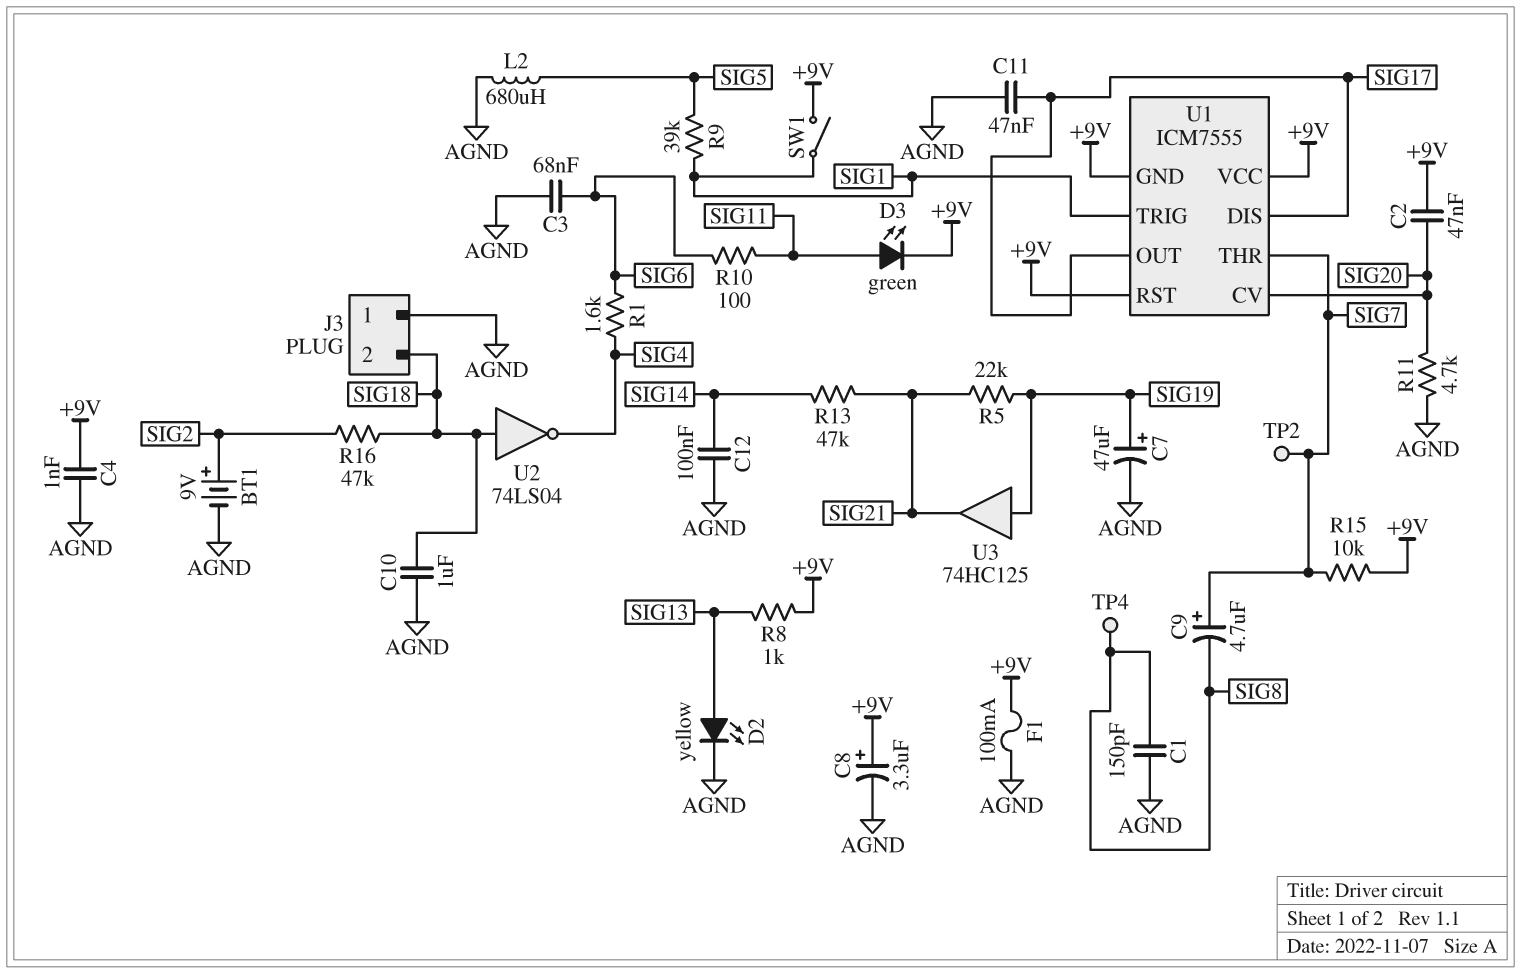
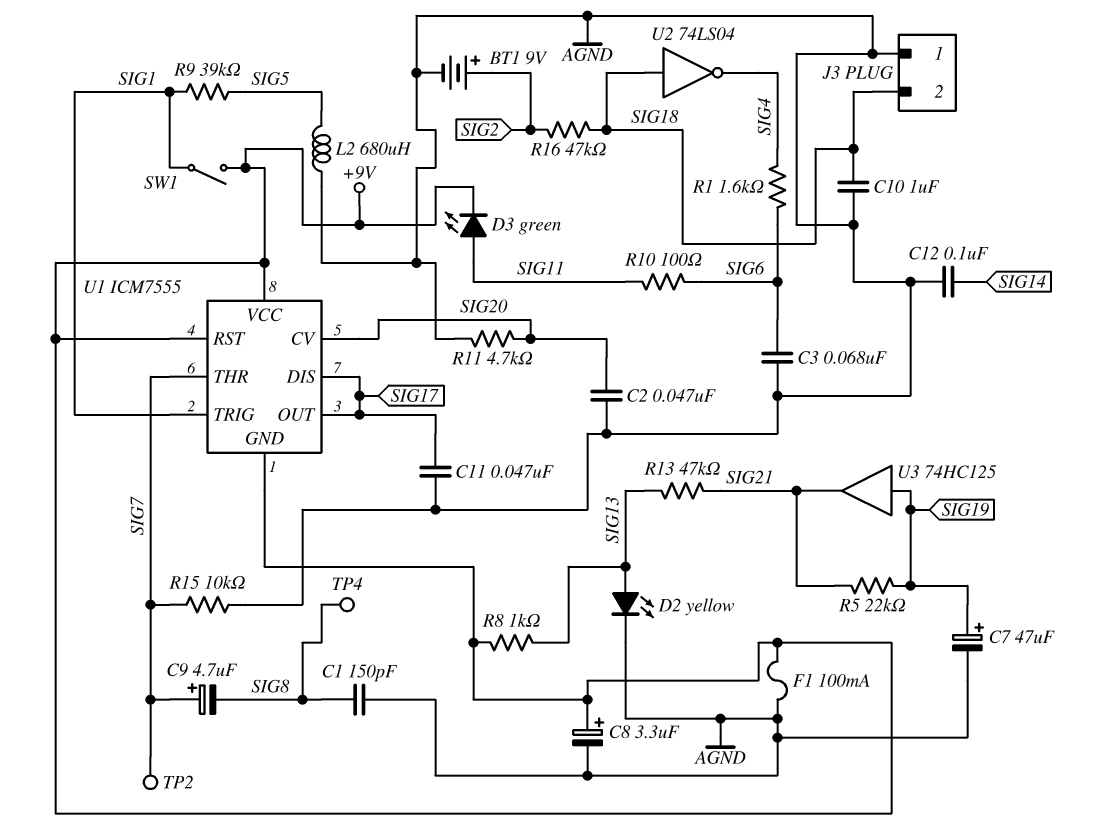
C2: 47nF (+9V, SIG20) -> 47nF (AGND, SIG20)
C4: 1nF (+9V, AGND) -> none
R13: 47k (SIG14, SIG21) -> 47k (SIG13, SIG21)
R15: 10k (+9V, SIG7) -> 10k (AGND, SIG7)

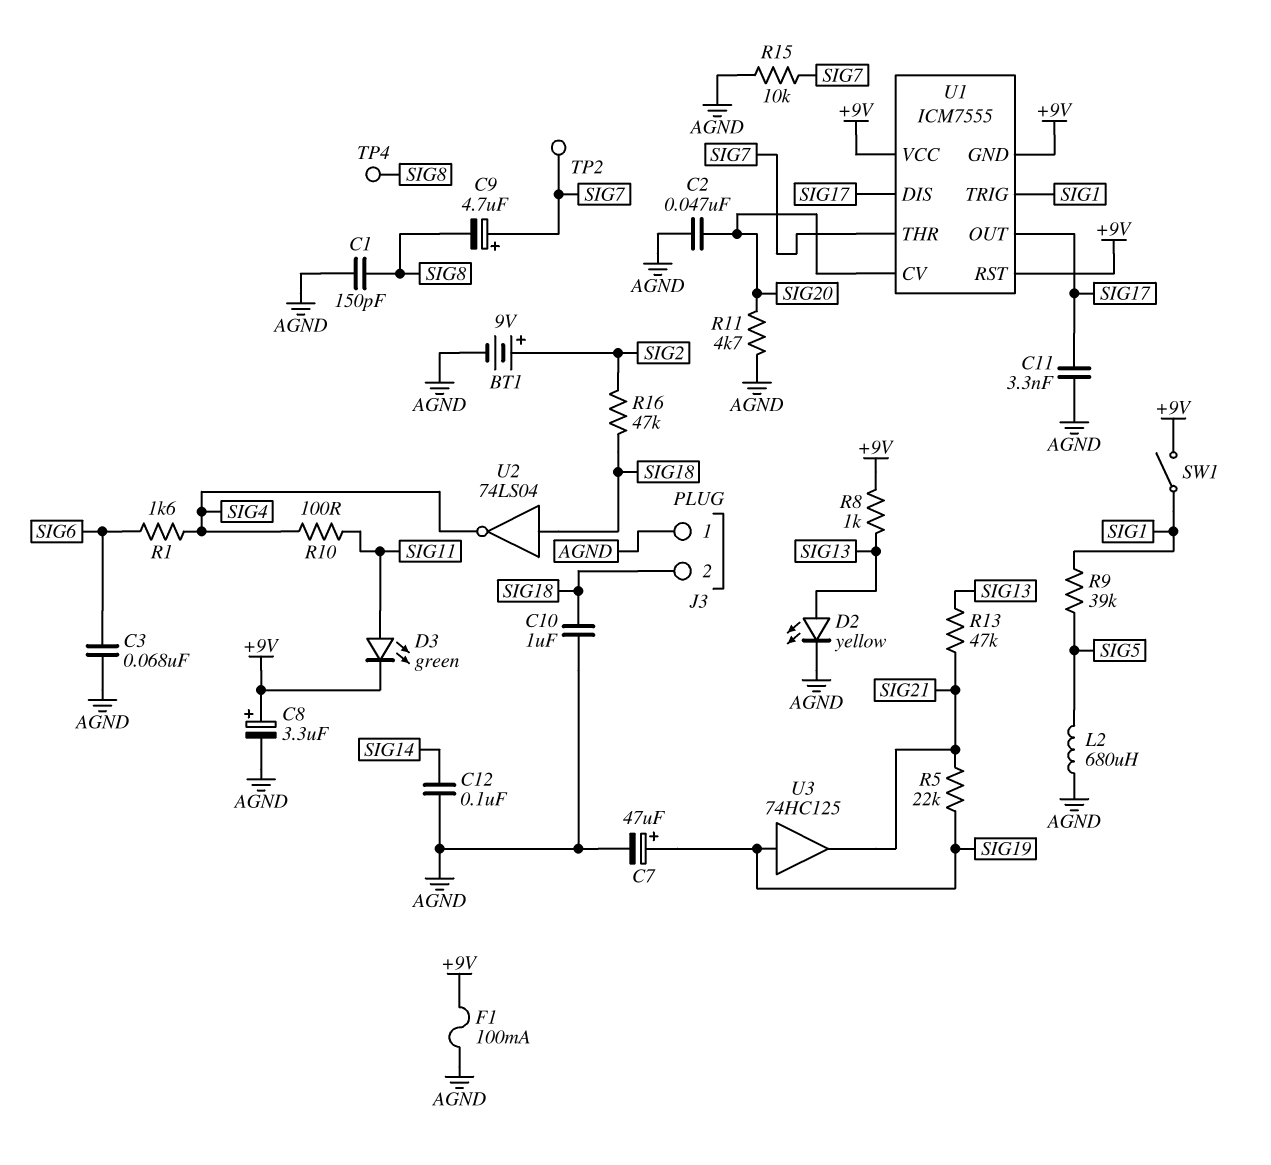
C11: 47nF (AGND, SIG17) -> 3.3nF (AGND, SIG17)
R10: 100 (SIG6, SIG11) -> 100 (SIG4, SIG11)

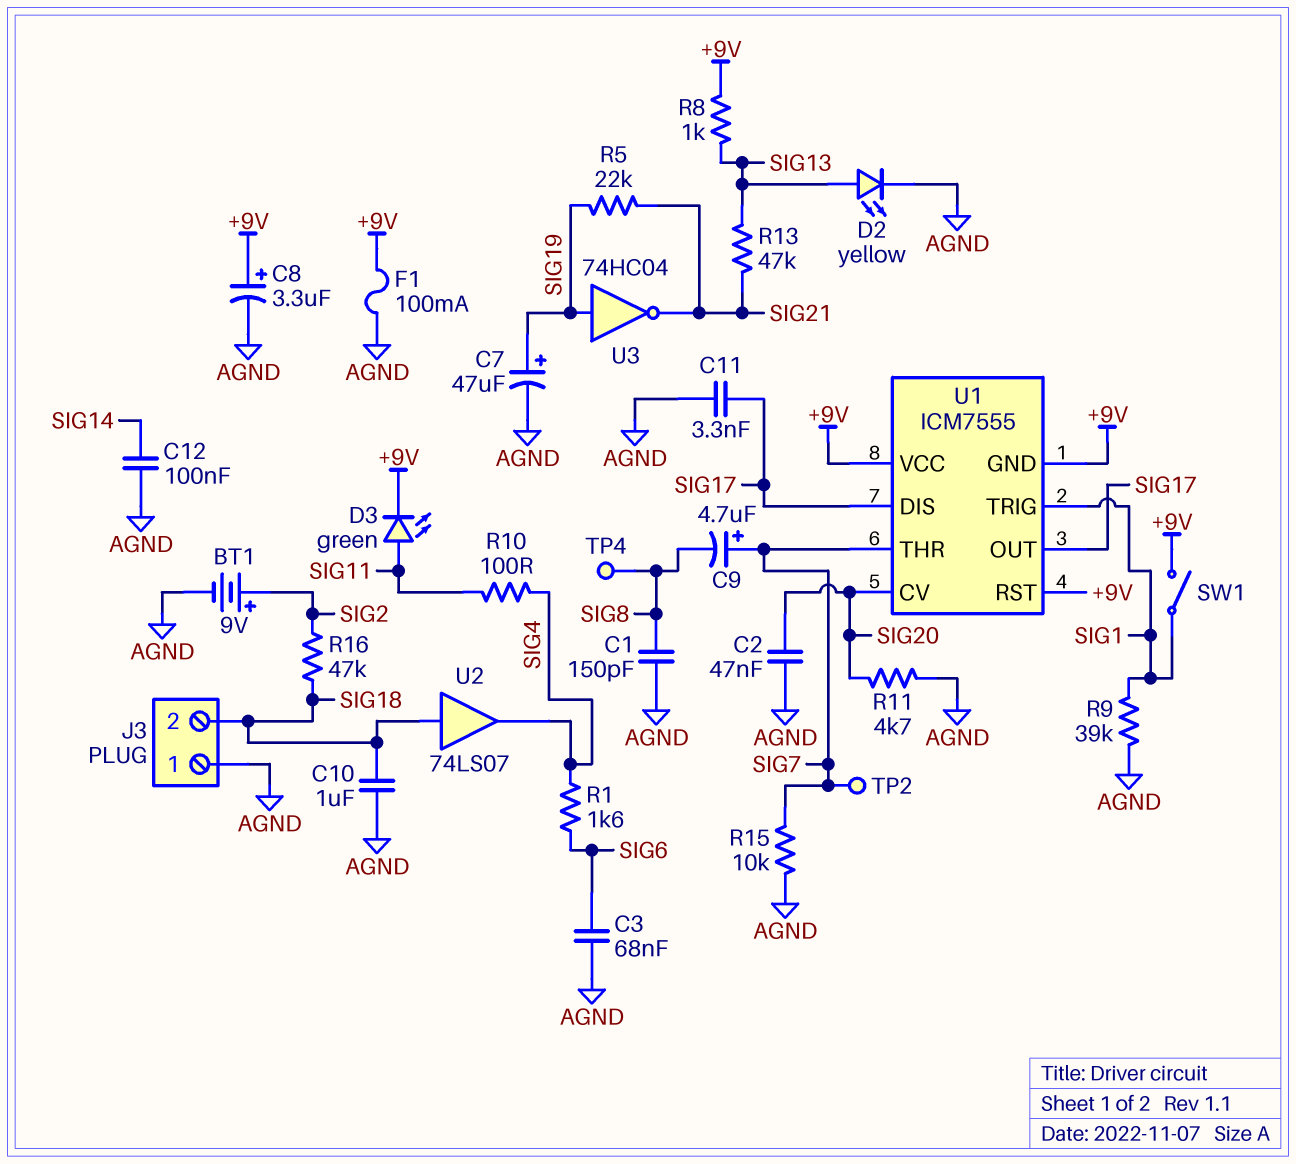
L2: 680uH (AGND, SIG5) -> none
R9: 39k (SIG1, SIG5) -> 39k (AGND, SIG1)
U2: NOT 74LS04 (in SIG18, out SIG4) -> buffer 74LS07 (in SIG18, out SIG4)
U3: buffer 74HC125 (in SIG19, out SIG21) -> NOT 74HC04 (in SIG19, out SIG21)

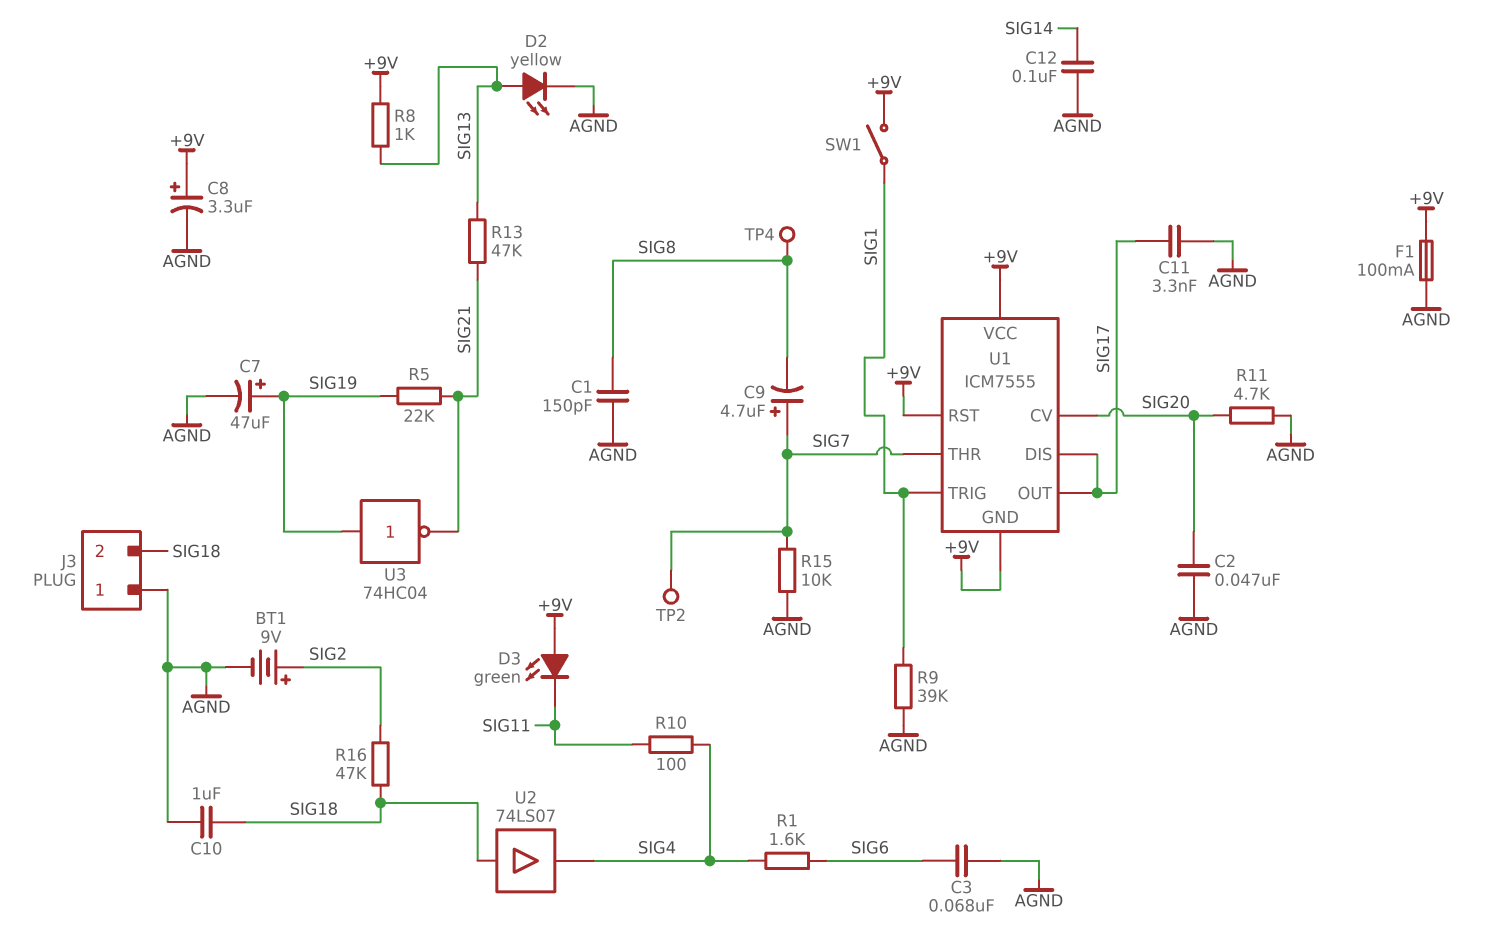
D3: LED green (A SIG11, K +9V) -> LED green (A +9V, K SIG11)

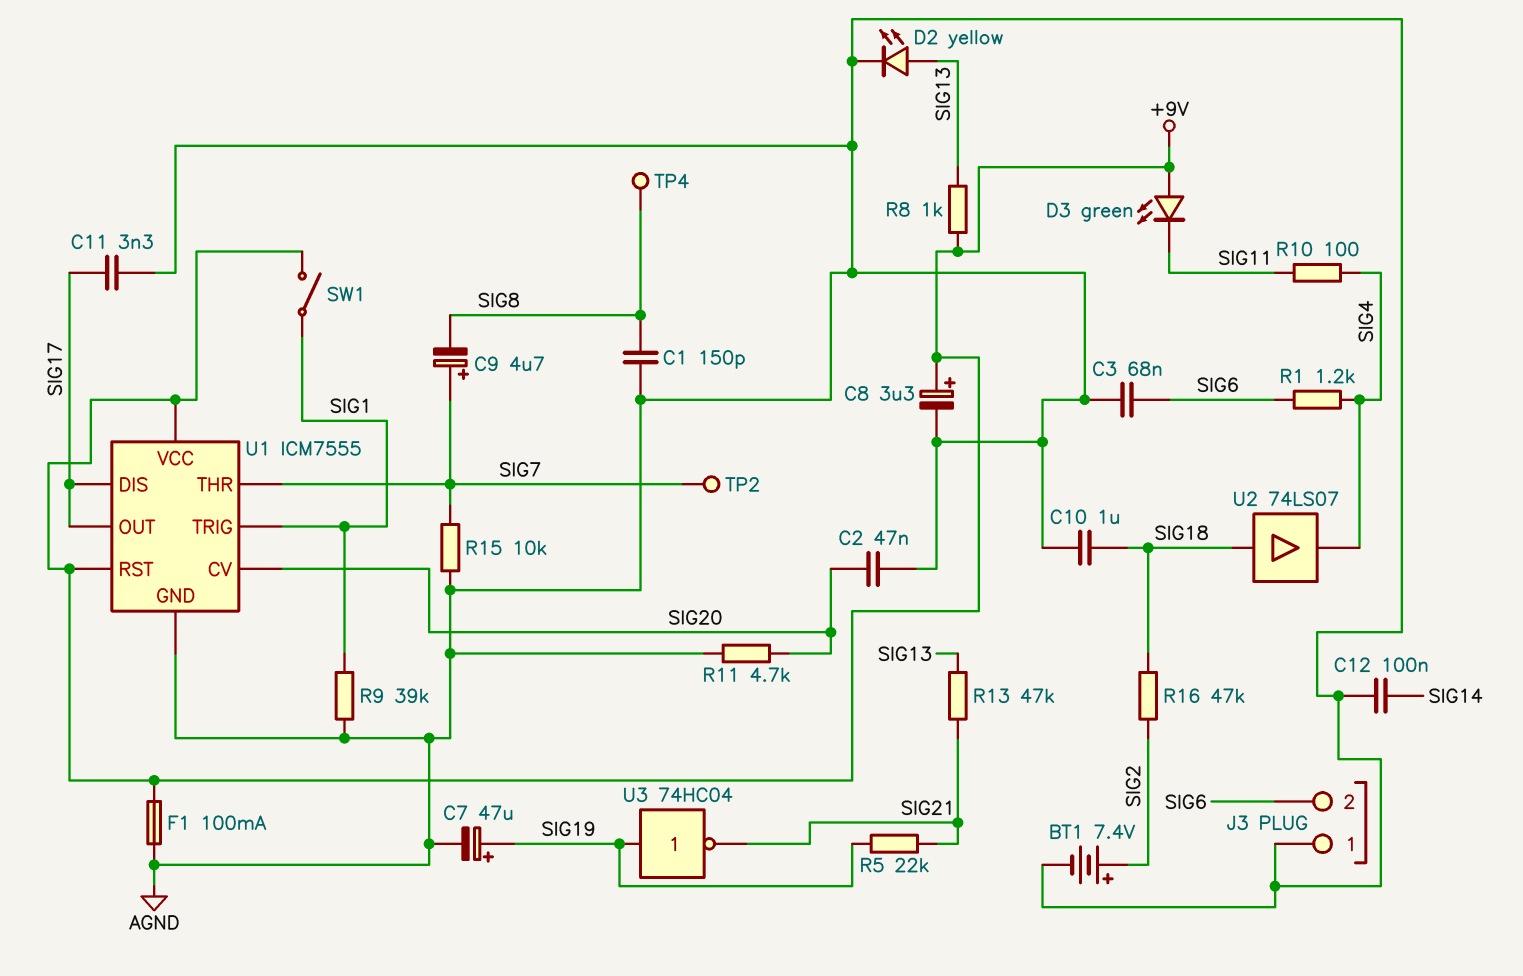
BT1: 9V (plus SIG2, minus AGND) -> 7.4V (plus SIG2, minus AGND)
J3 pin 2: SIG18 -> SIG6
R1: 1.6k (SIG4, SIG6) -> 1.2k (SIG4, SIG6)
U1 pin GND: +9V -> AGND

